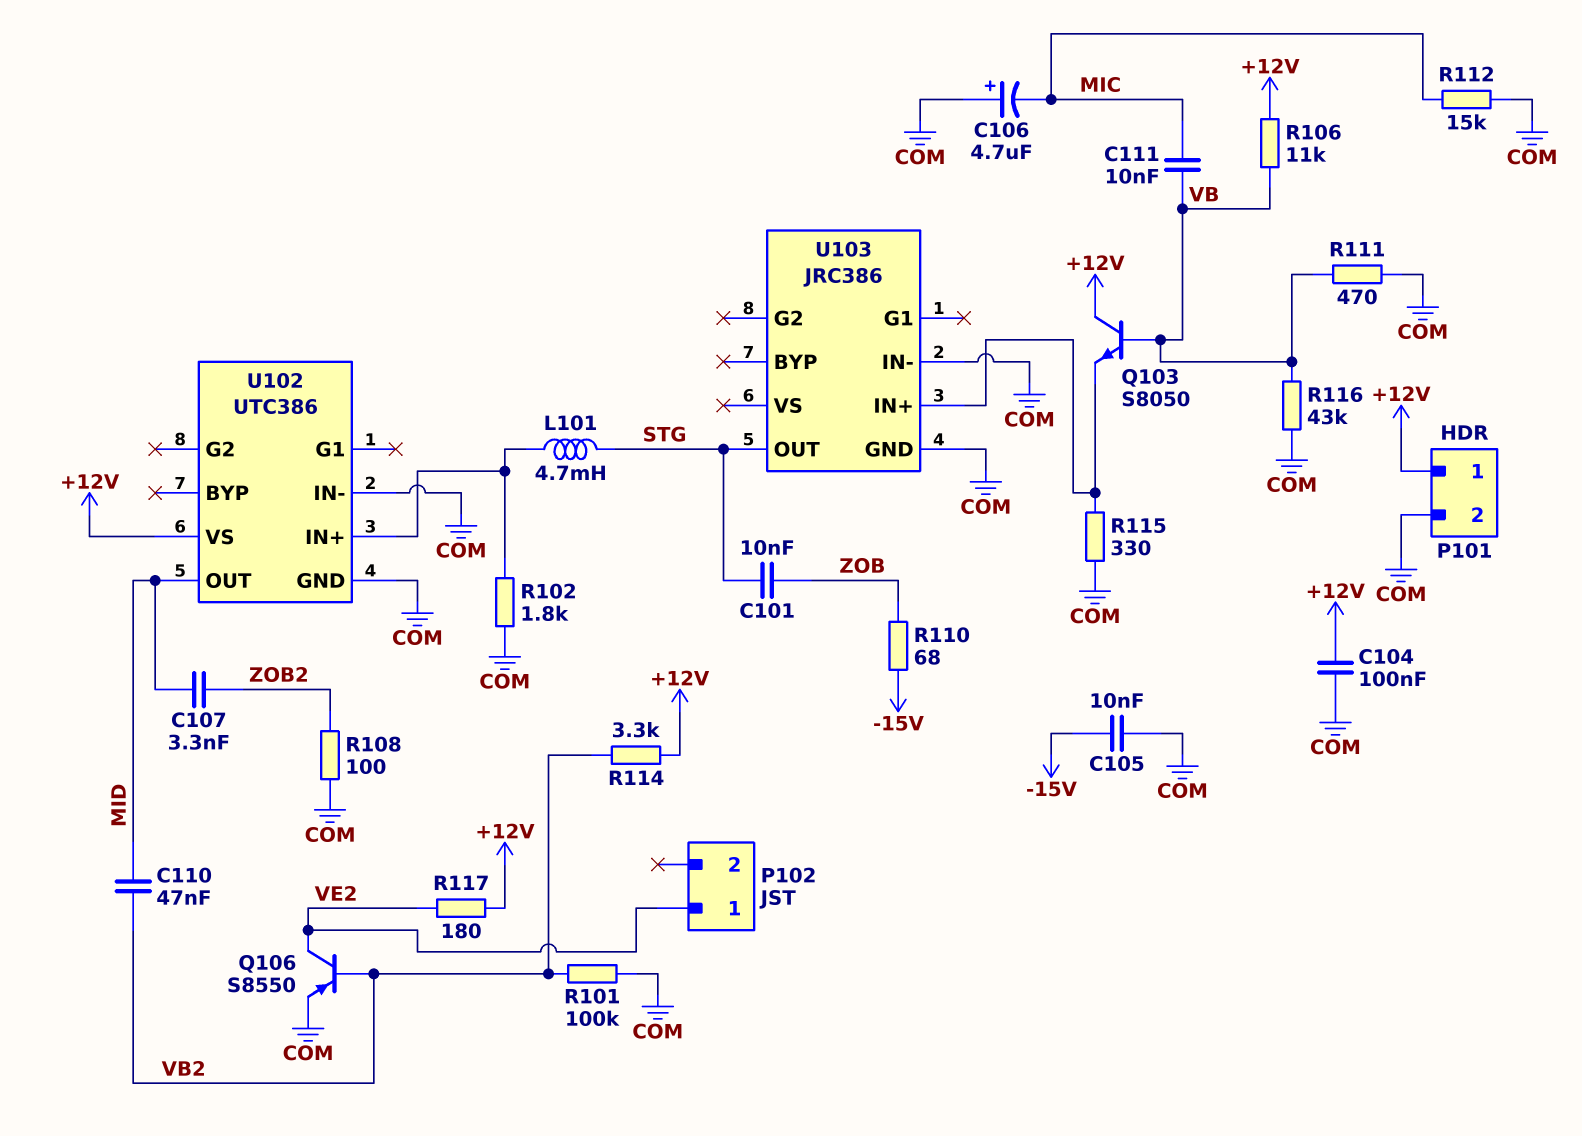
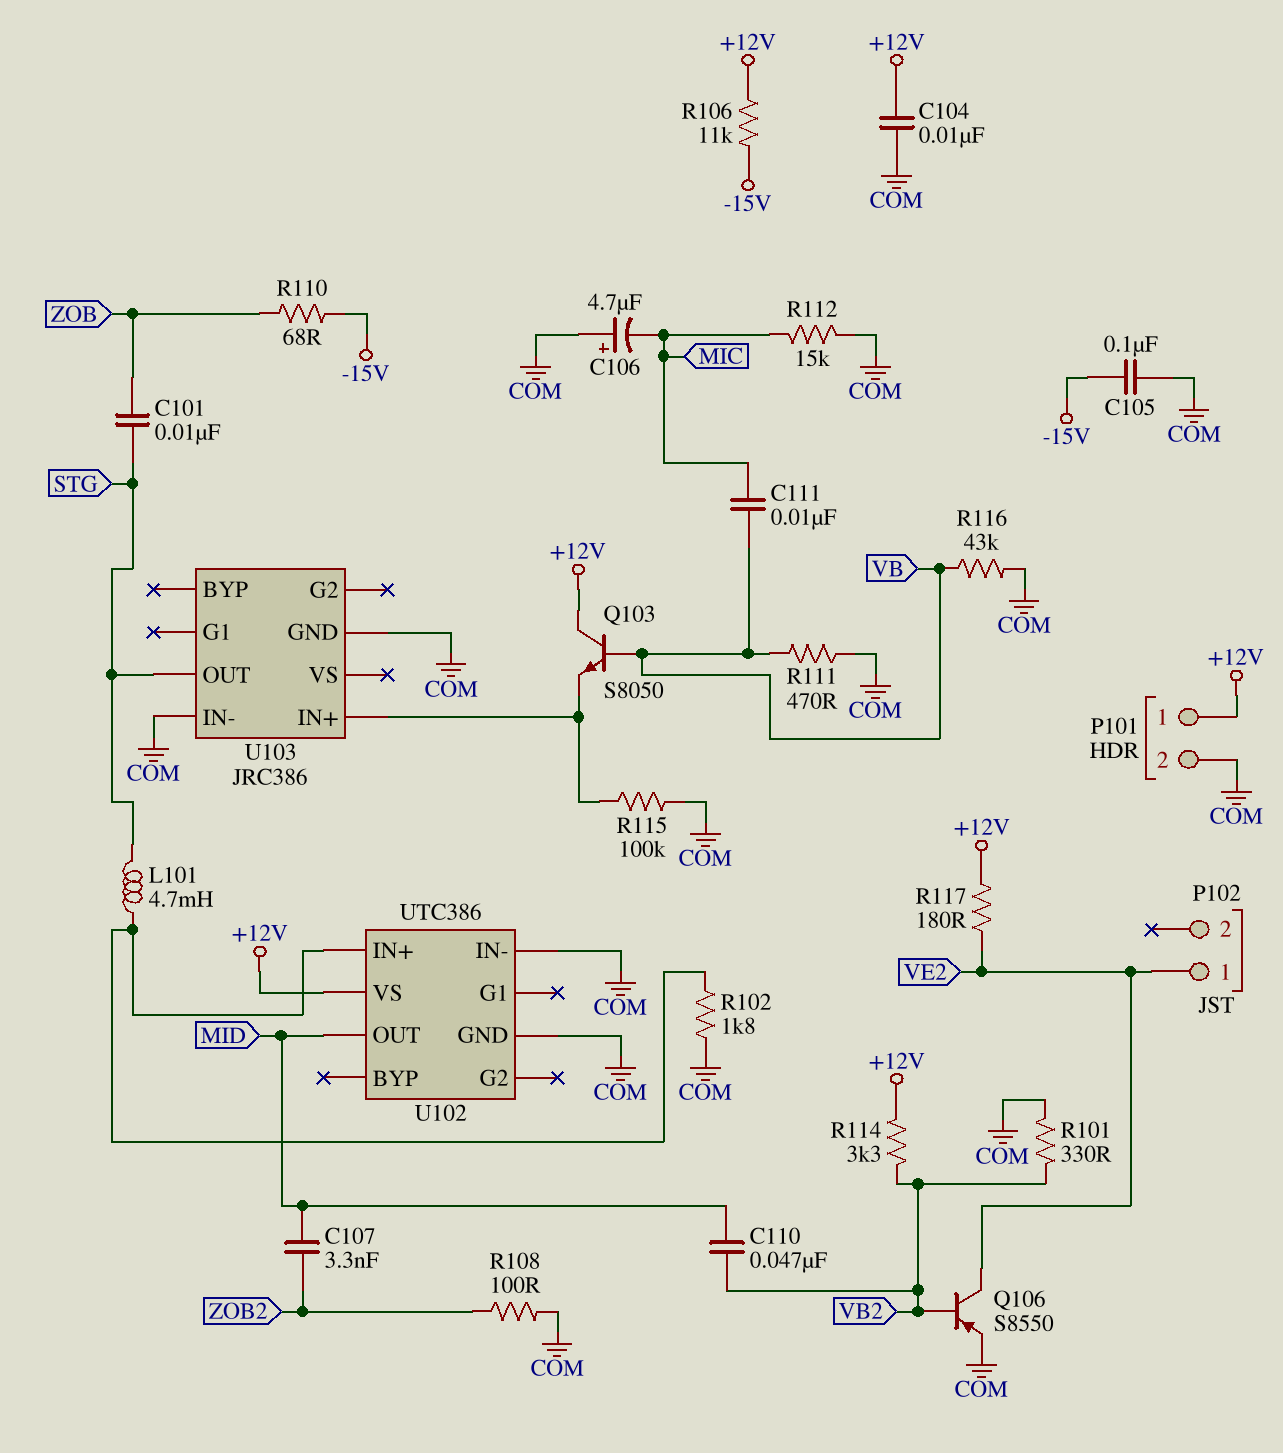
C104: 100nF (+12V, COM) -> 10nF (+12V, COM)
C105: 10nF (-15V, COM) -> 100nF (-15V, COM)
R101: 100k (COM, VB2) -> 330 (COM, VB2)
R106: 11k (+12V, VB) -> 11k (+12V, -15V)
R115: 330 (COM, U103/IN+) -> 100k (COM, U103/IN+)

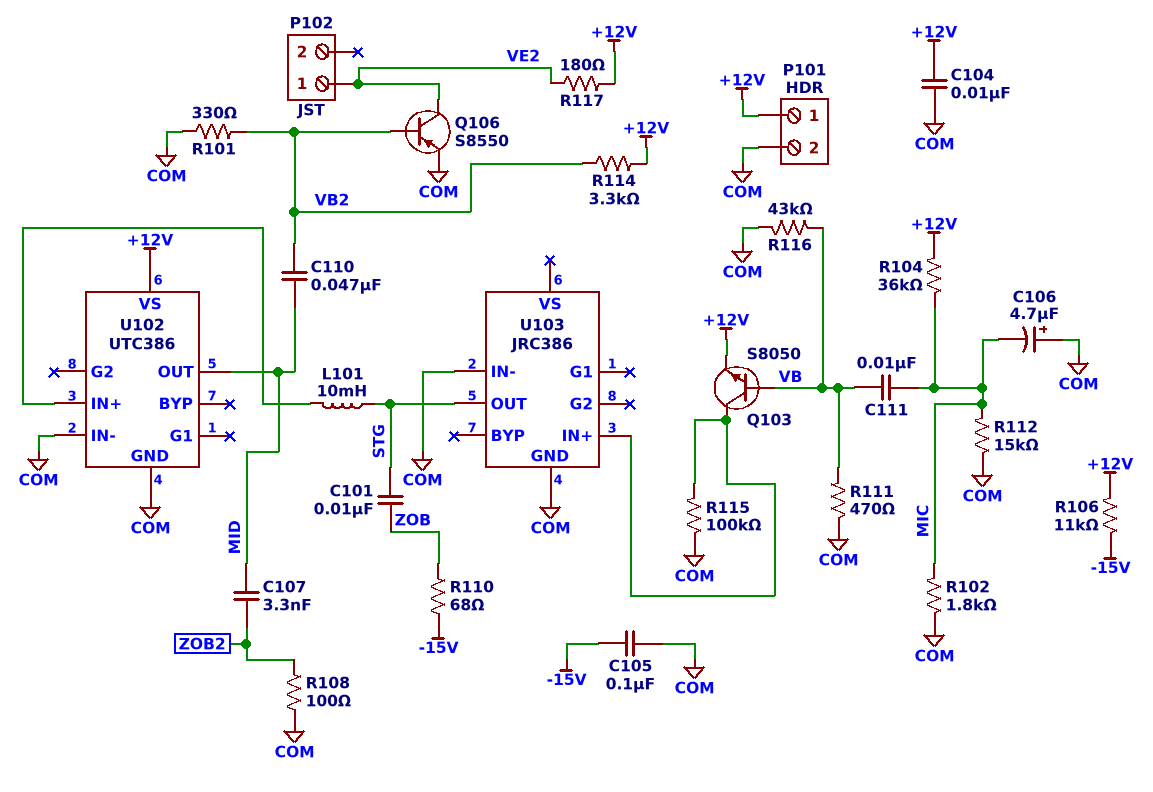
L101: 4.7mH (STG, U102/IN+) -> 10mH (STG, U102/IN+)
Q103: NPN S8050 (B VB, C +12V, E U103/IN+) -> NPN S8050 (B VB, C U103/IN+, E +12V)
R102: 1.8k (COM, U102/IN+) -> 1.8k (COM, MIC)
R104: none -> 36k (+12V, MIC)

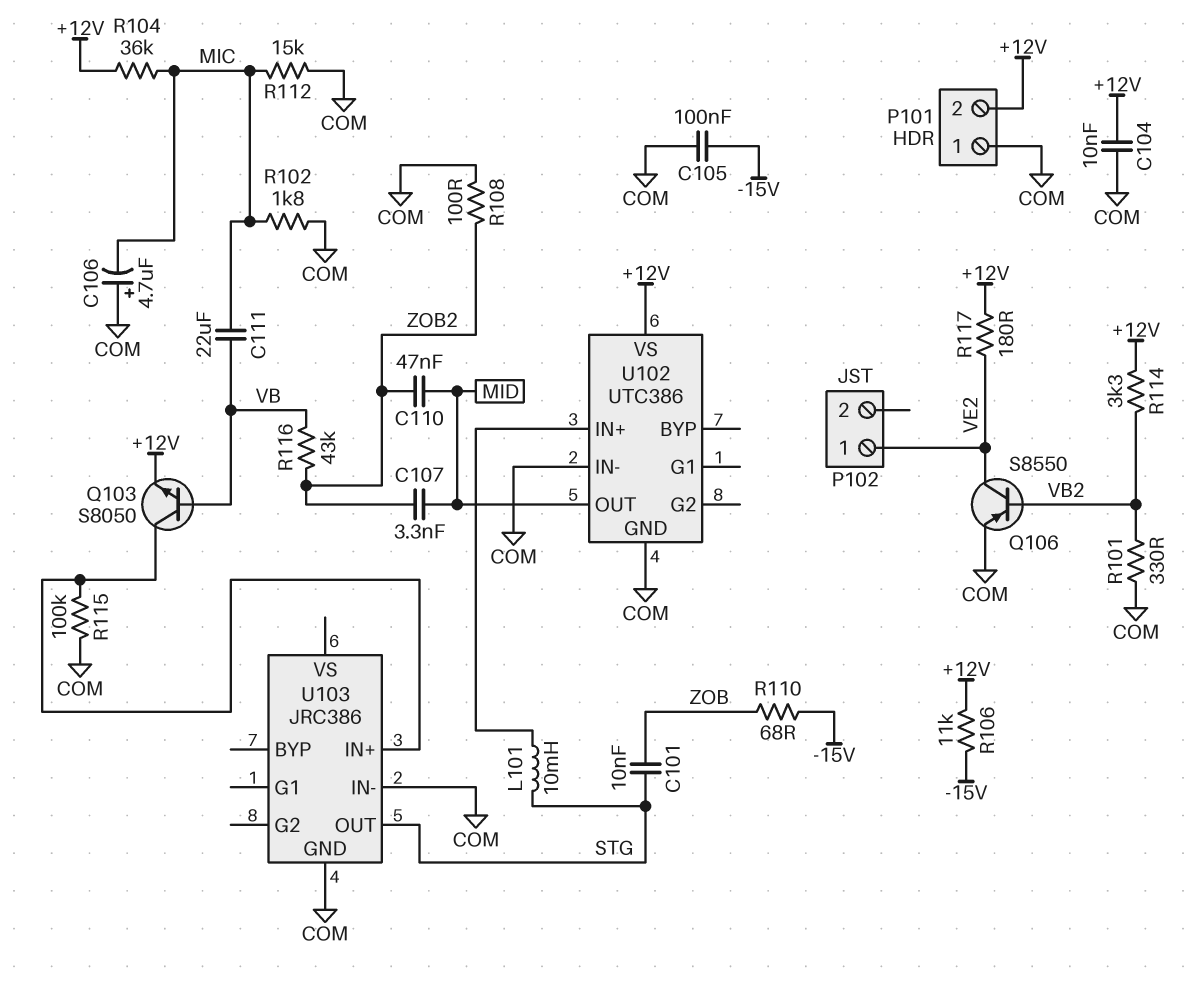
C110: 47nF (MID, VB2) -> 47nF (MID, ZOB2)
C111: 10nF (MIC, VB) -> 22uF (MIC, VB)
P101 pin 1: +12V -> COM
P101 pin 2: COM -> +12V
R111: 470 (COM, VB) -> none
R116: 43k (COM, VB) -> 43k (VB, ZOB2)

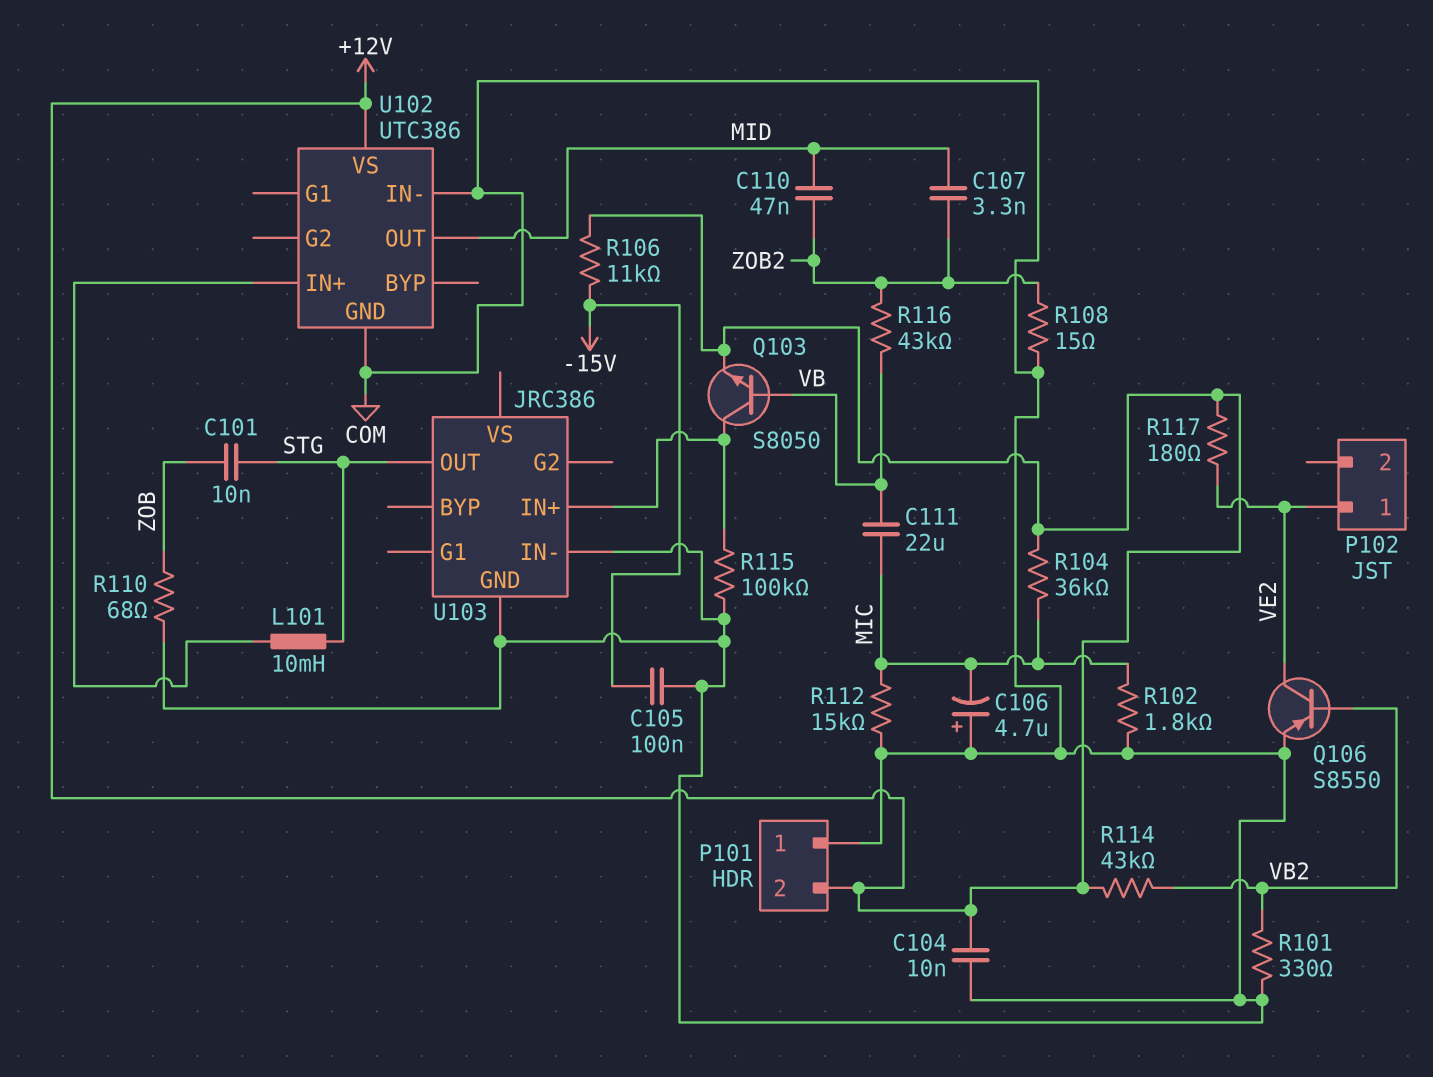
R108: 100 (COM, ZOB2) -> 15 (COM, ZOB2)
R110: 68 (-15V, ZOB) -> 68 (COM, ZOB)
R114: 3.3k (+12V, VB2) -> 43k (+12V, VB2)

